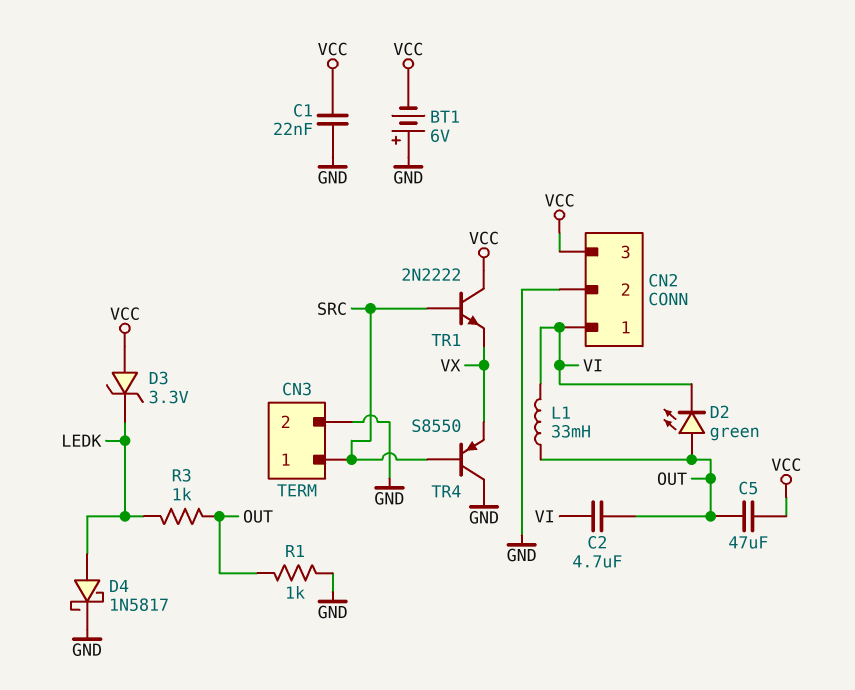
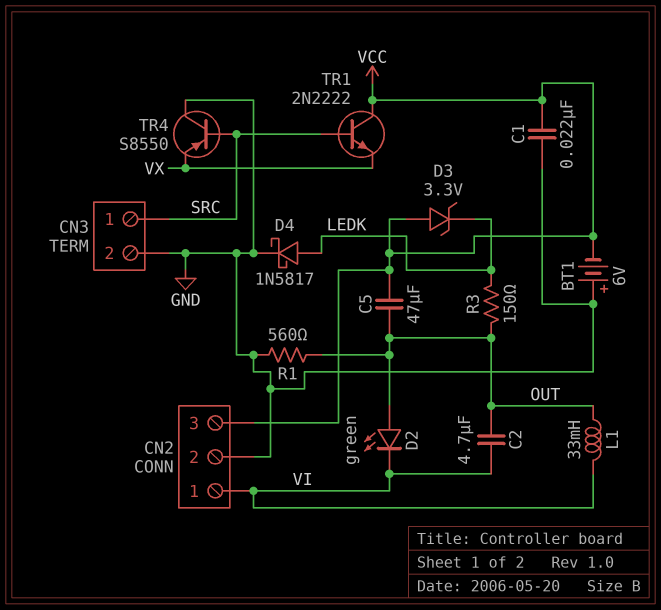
R1: 1k (GND, OUT) -> 560 (GND, OUT)
R3: 1k (LEDK, OUT) -> 150 (LEDK, OUT)

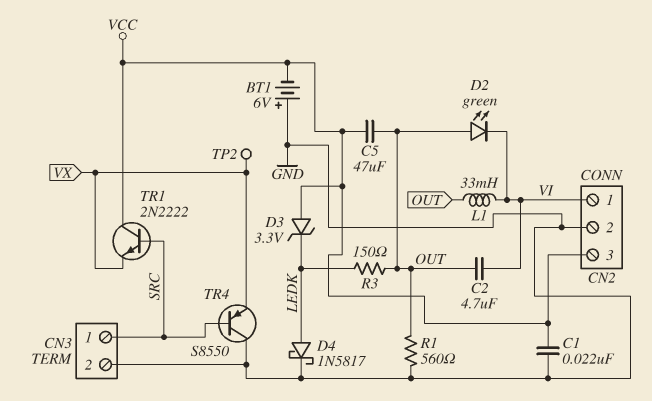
TP2: none -> test point (VX)

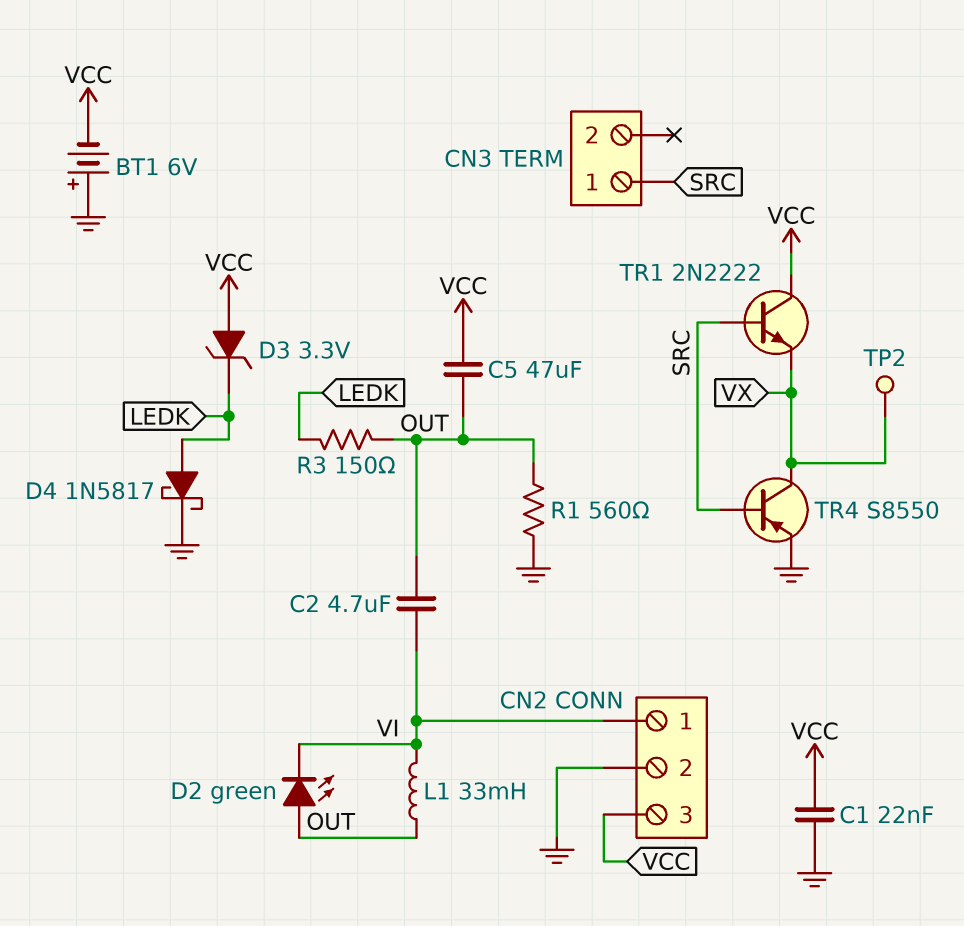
CN3 pin 2: GND -> none
TR4: PNP S8550 (B SRC, C GND, E VX) -> PNP S8550 (B SRC, C VX, E GND)

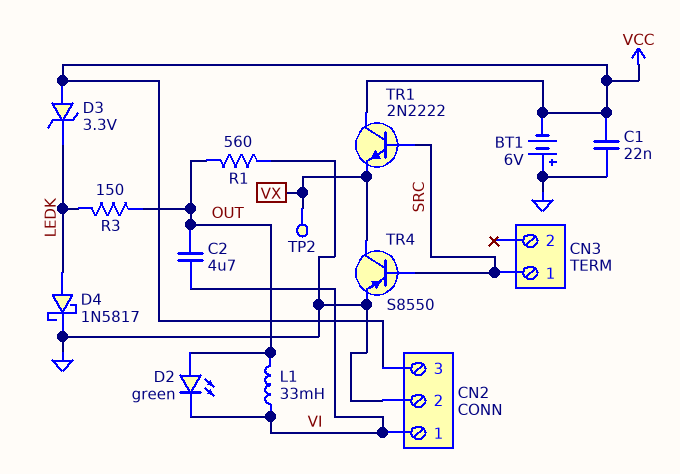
C5: 47uF (OUT, VCC) -> none

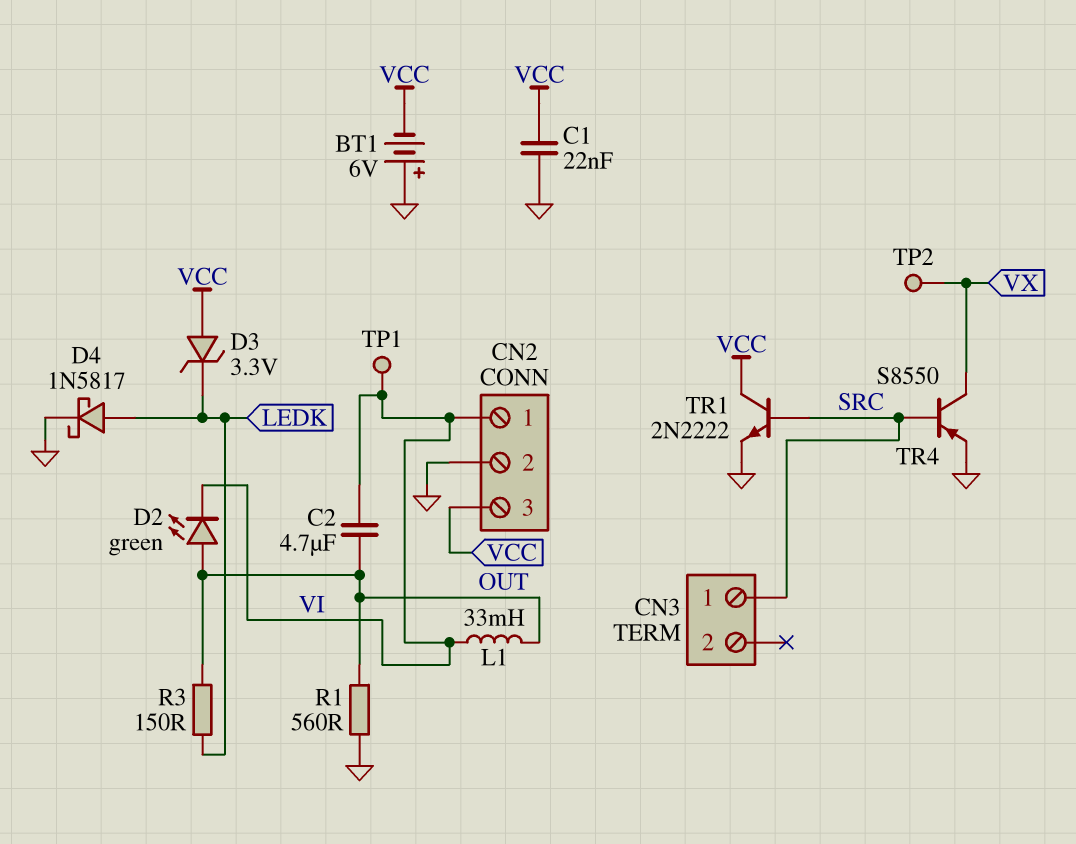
TP1: none -> test point (VI)
TR1: NPN 2N2222 (B SRC, C VCC, E VX) -> NPN 2N2222 (B SRC, C VCC, E GND)

